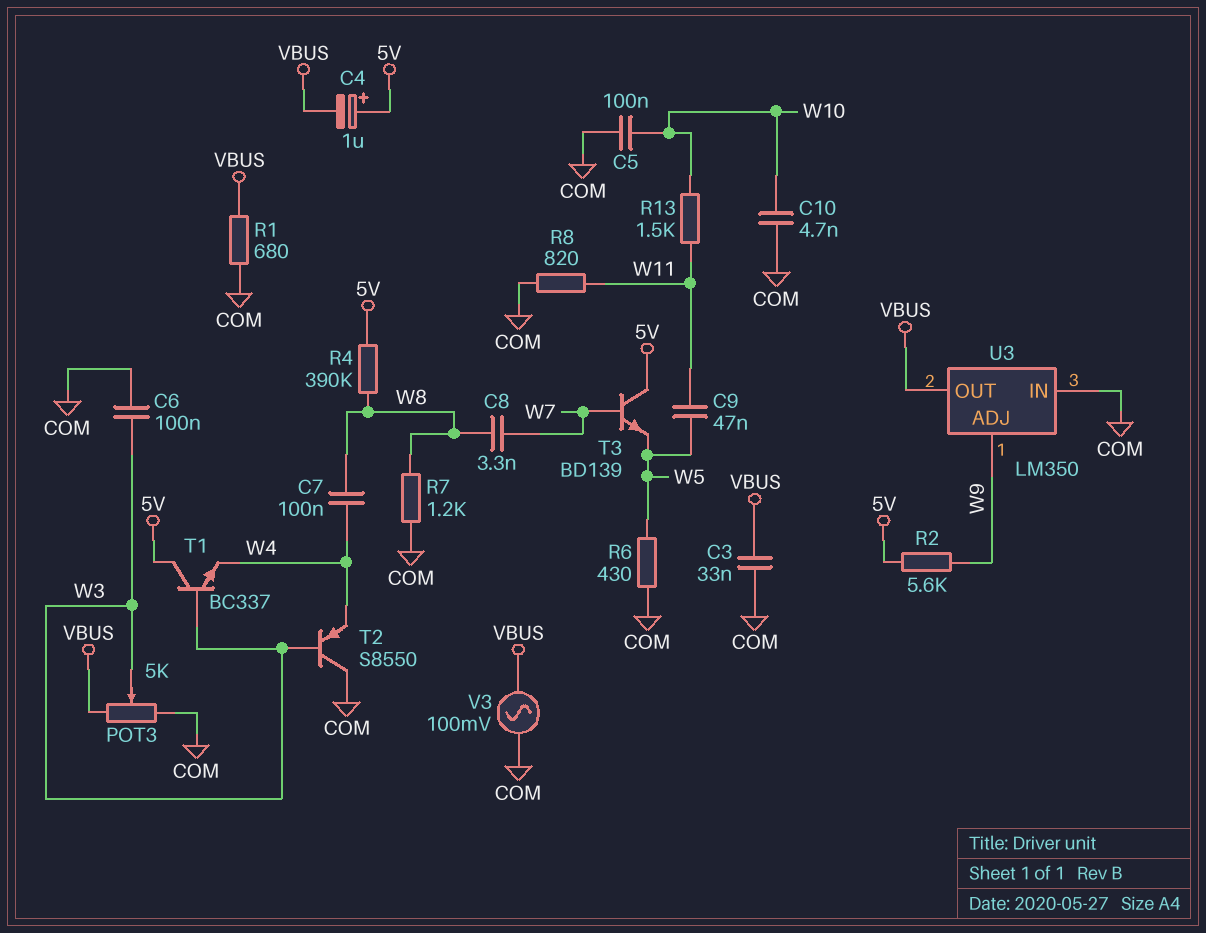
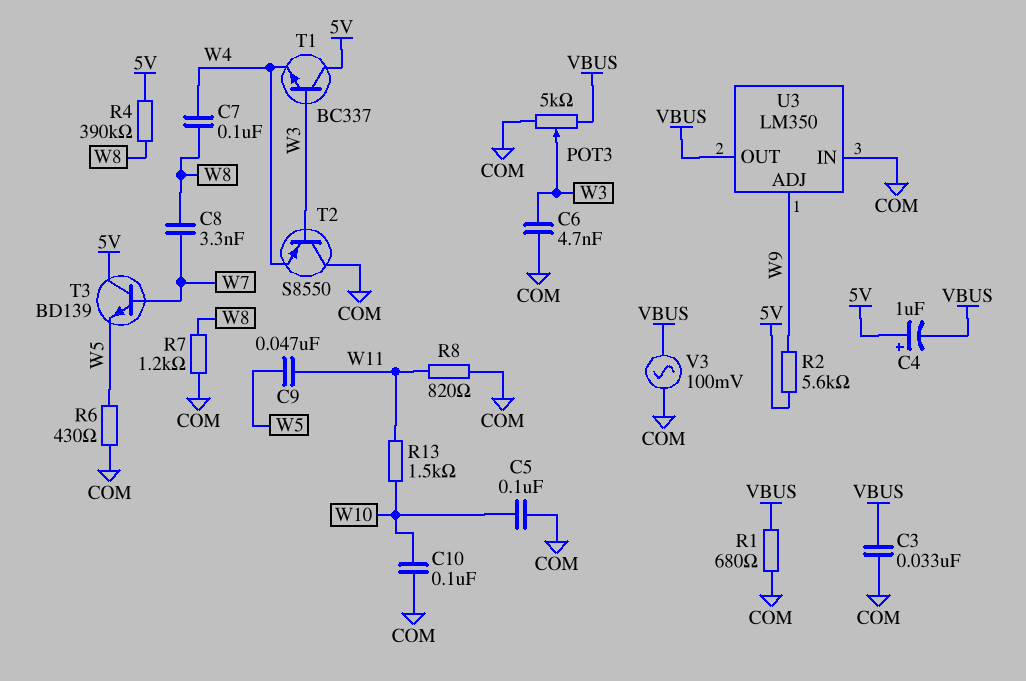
C6: 100nF (COM, W3) -> 4.7nF (COM, W3)
C10: 4.7nF (COM, W10) -> 100nF (COM, W10)

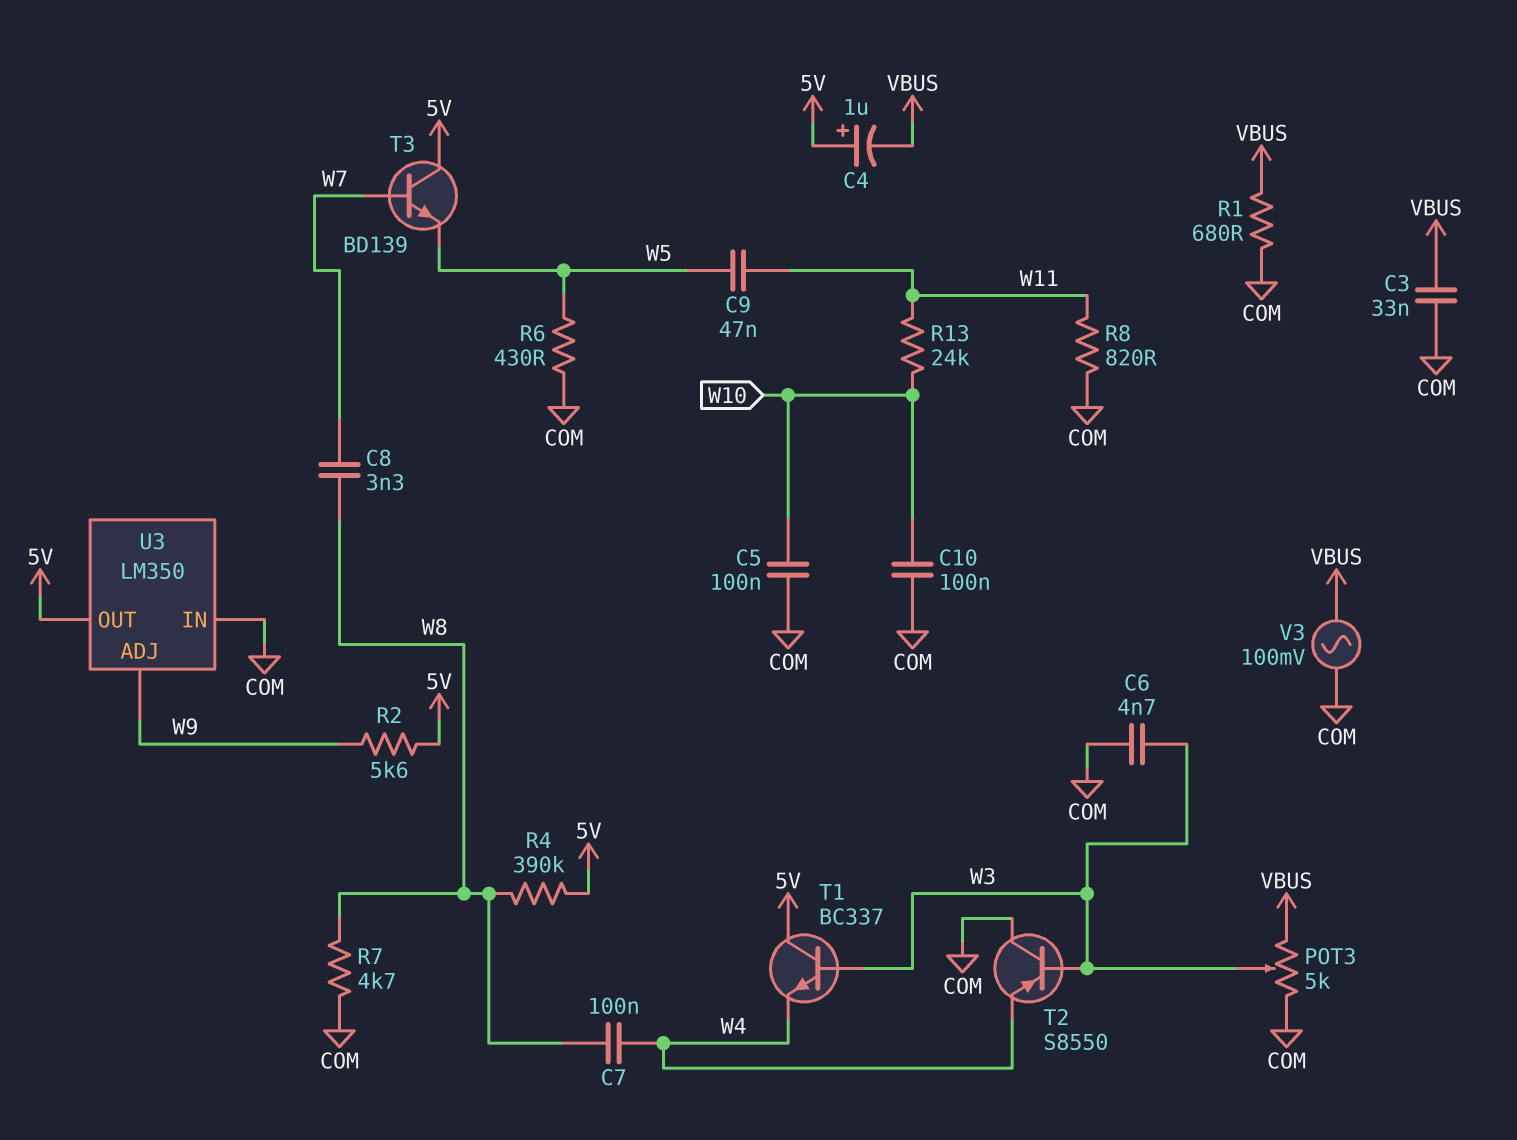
R7: 1.2k (COM, W8) -> 4.7k (COM, W8)
R13: 1.5k (W10, W11) -> 24k (W10, W11)
U3 pin OUT: VBUS -> 5V

